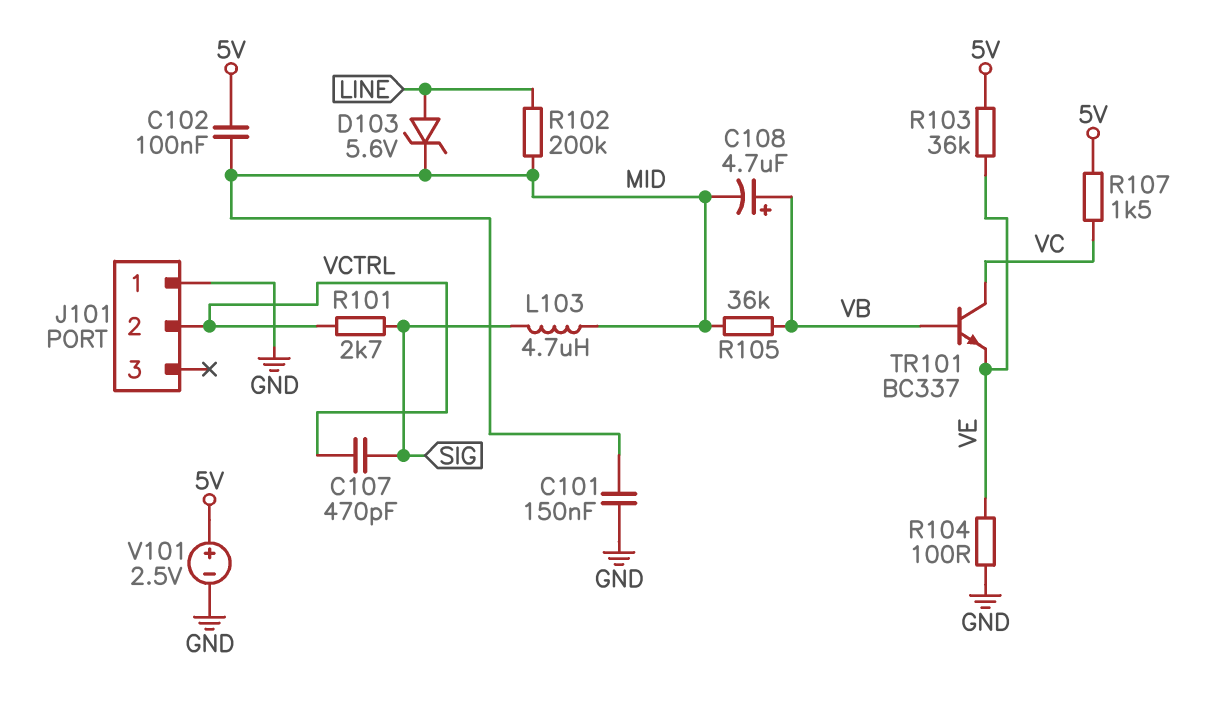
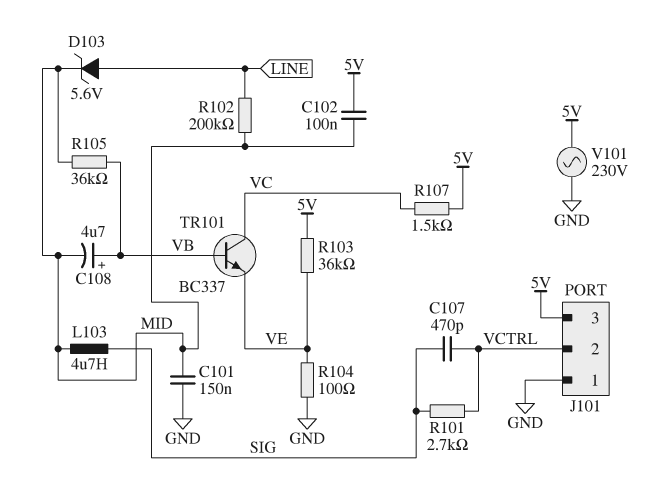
J101 pin 3: none -> 5V
V101: 2.5V (plus 5V, minus GND) -> AC 230V (5V, GND)

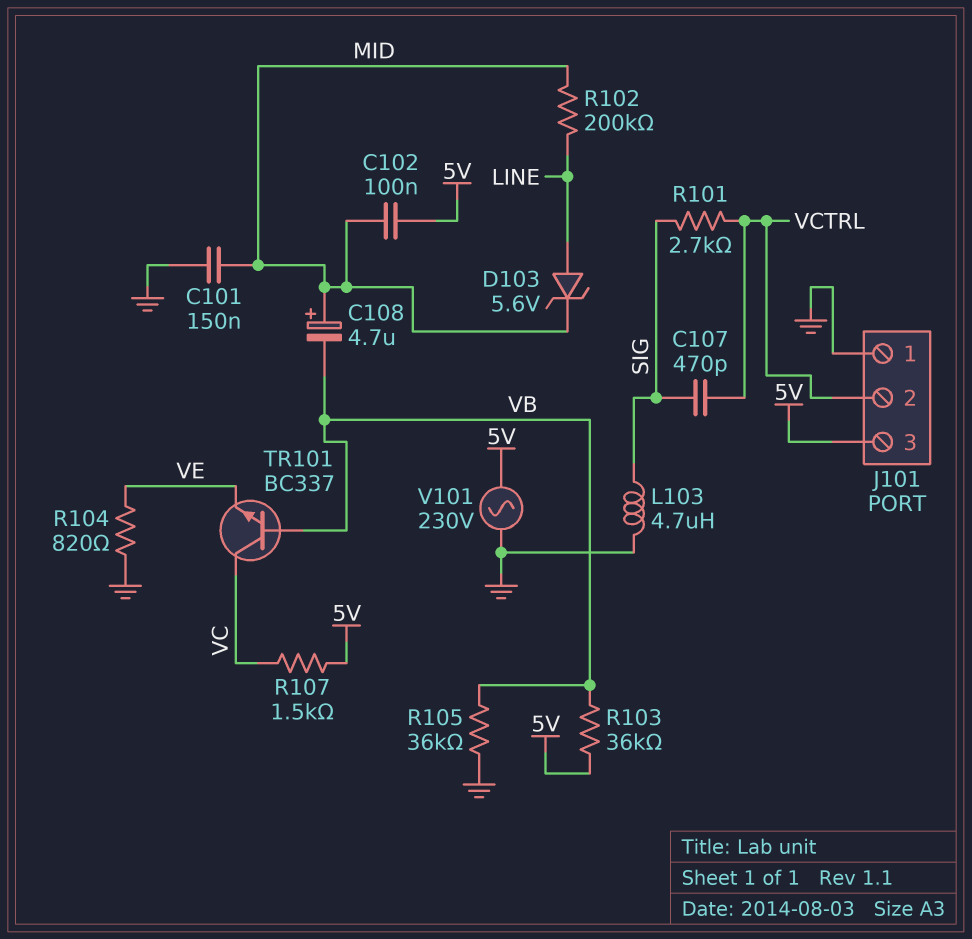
C108: 4.7uF (plus VB, minus MID) -> 4.7uF (plus MID, minus VB)
L103: 4.7uH (MID, SIG) -> 4.7uH (GND, SIG)
R103: 36k (5V, VE) -> 36k (5V, VB)
R104: 100 (GND, VE) -> 820 (GND, VE)
R105: 36k (MID, VB) -> 36k (GND, VB)

